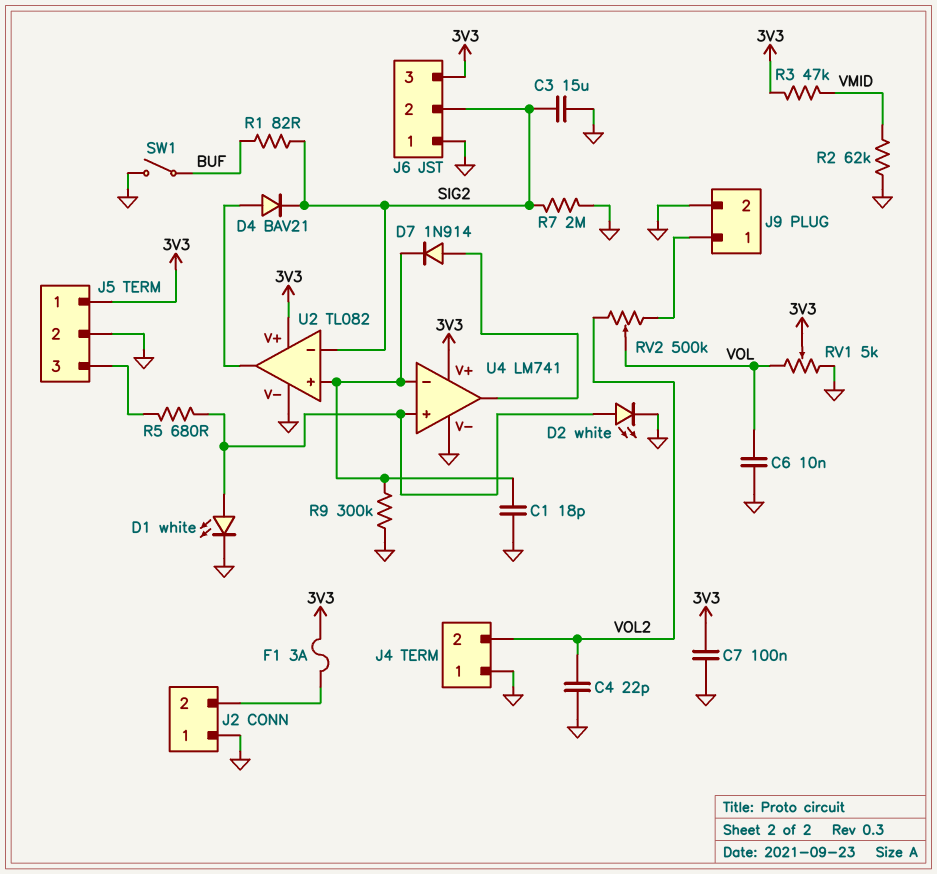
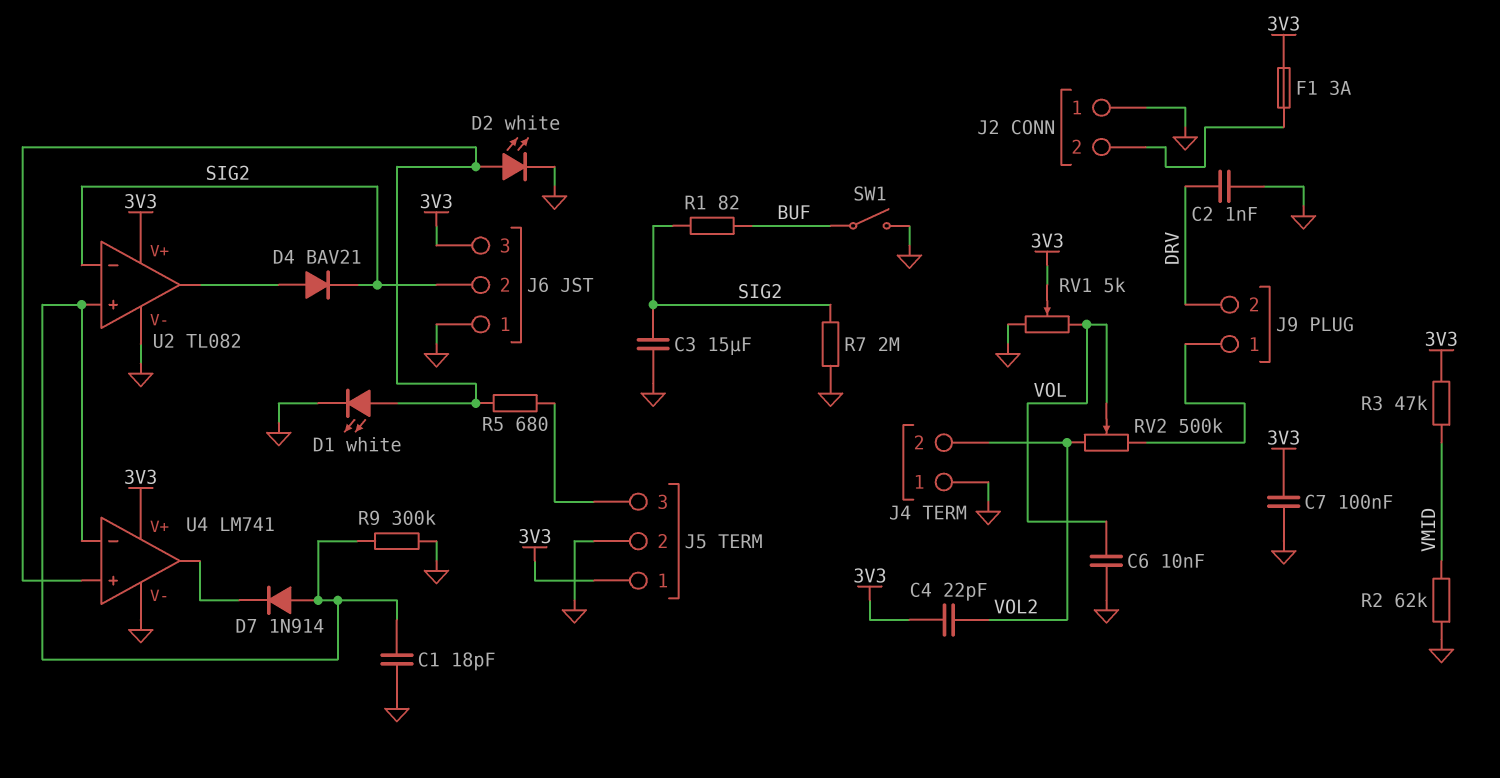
C2: none -> 1nF (DRV, GND)
C4: 22pF (GND, VOL2) -> 22pF (3V3, VOL2)
D7: diode 1N914 (A U4/out, K U2/in+) -> diode 1N914 (A U2/in+, K U4/out)
J9 pin 2: GND -> DRV

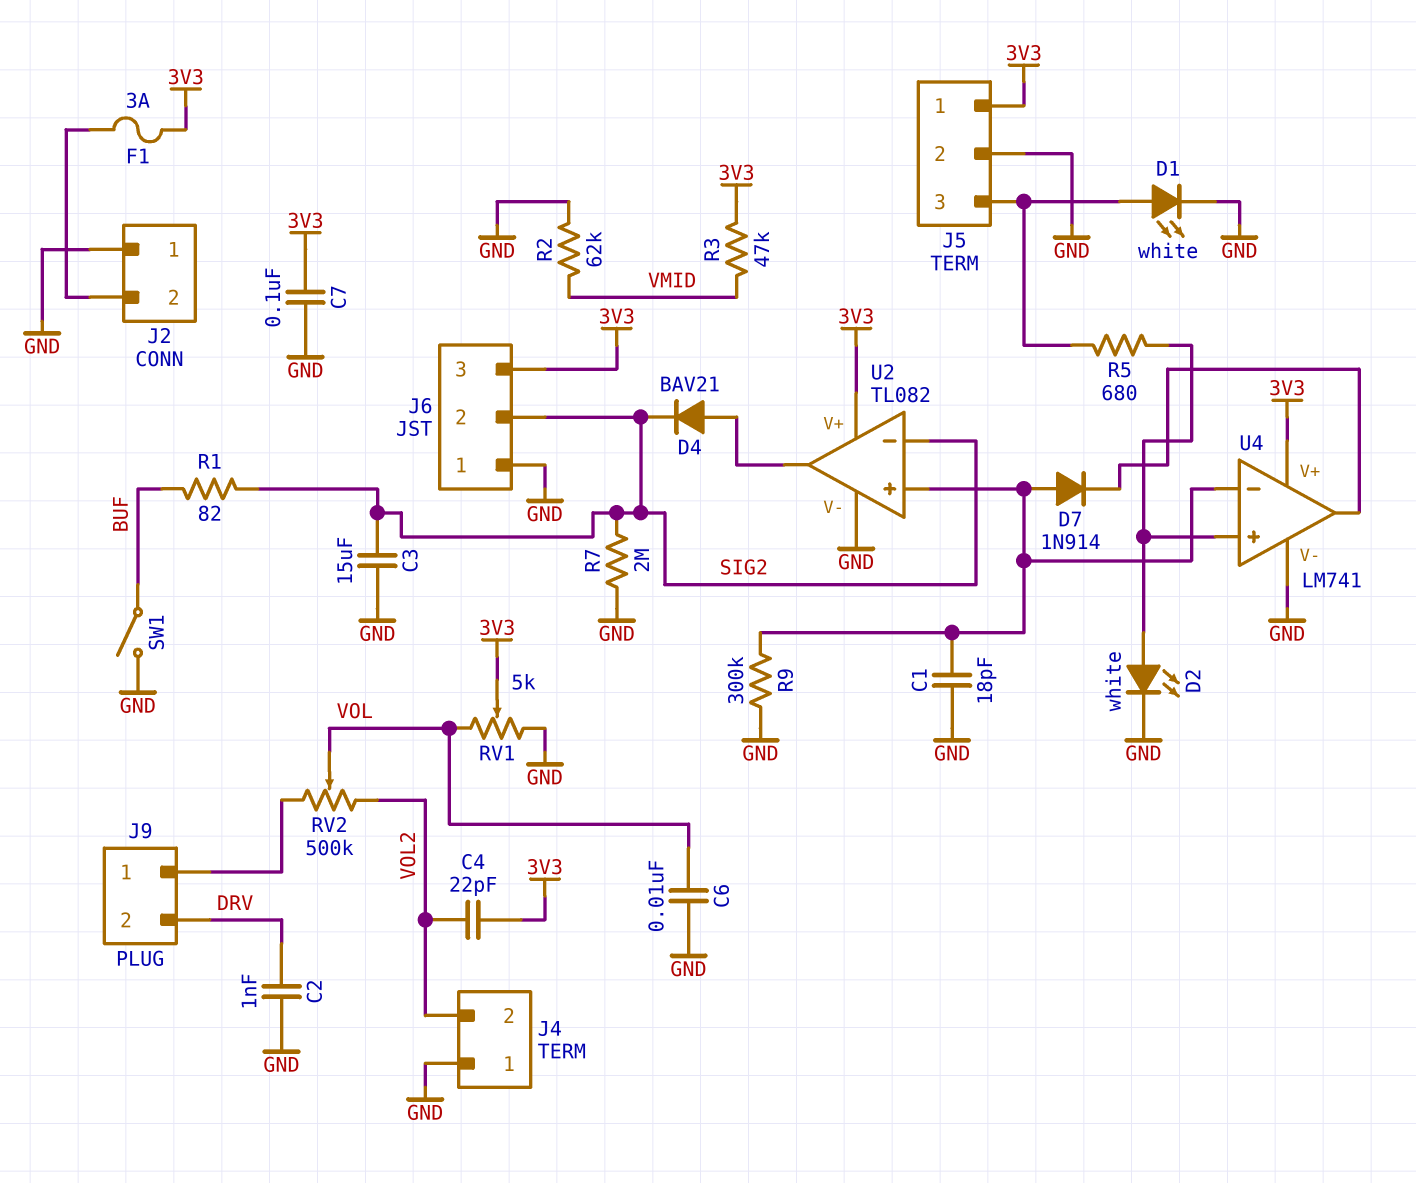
D1: LED white (A U4/in+, K GND) -> LED white (A J5/3, K GND)

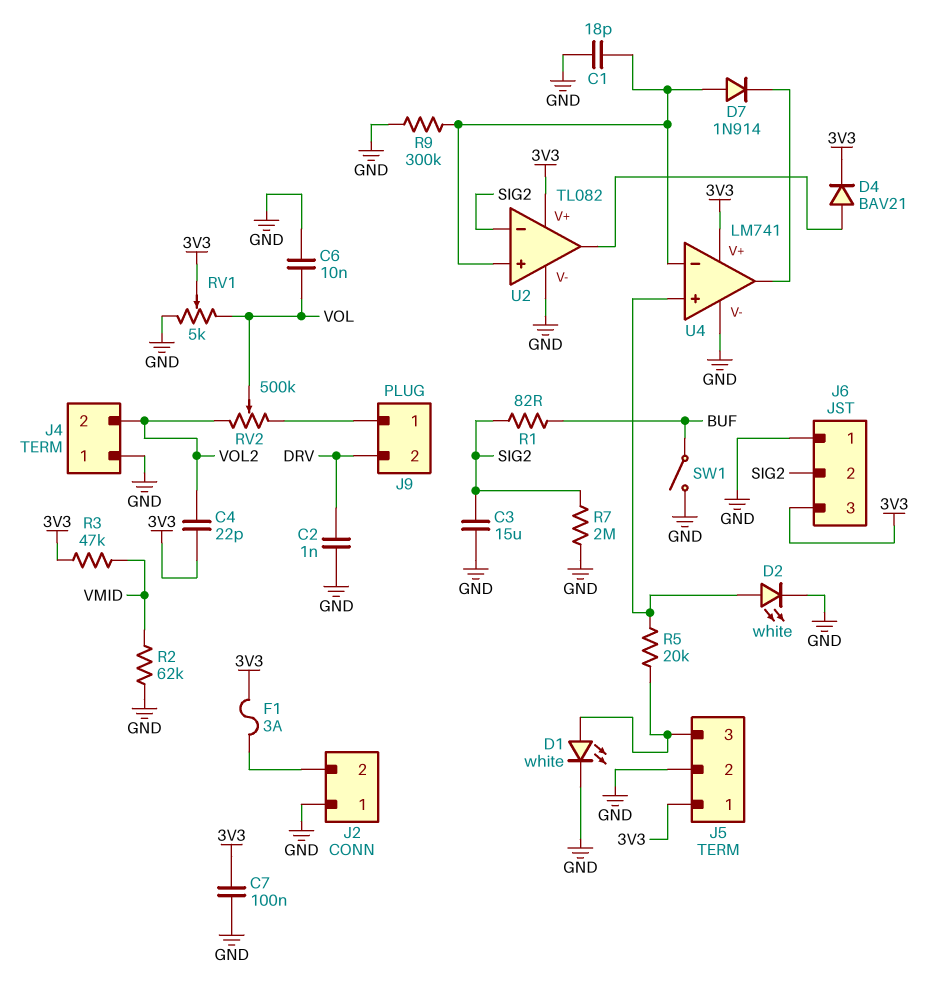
D4: diode BAV21 (A U2/out, K SIG2) -> diode BAV21 (A U2/out, K 3V3)
R5: 680 (J5/3, U4/in+) -> 20k (J5/3, U4/in+)

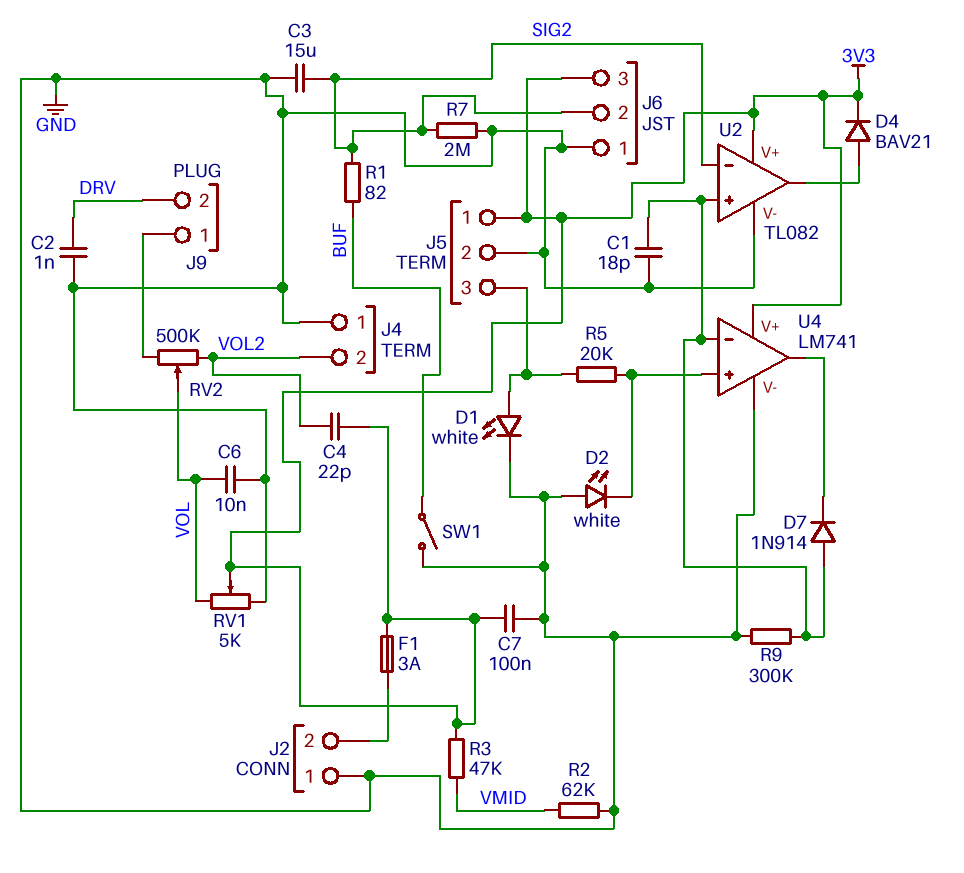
D2: LED white (A U4/in+, K GND) -> LED white (A GND, K U4/in+)

